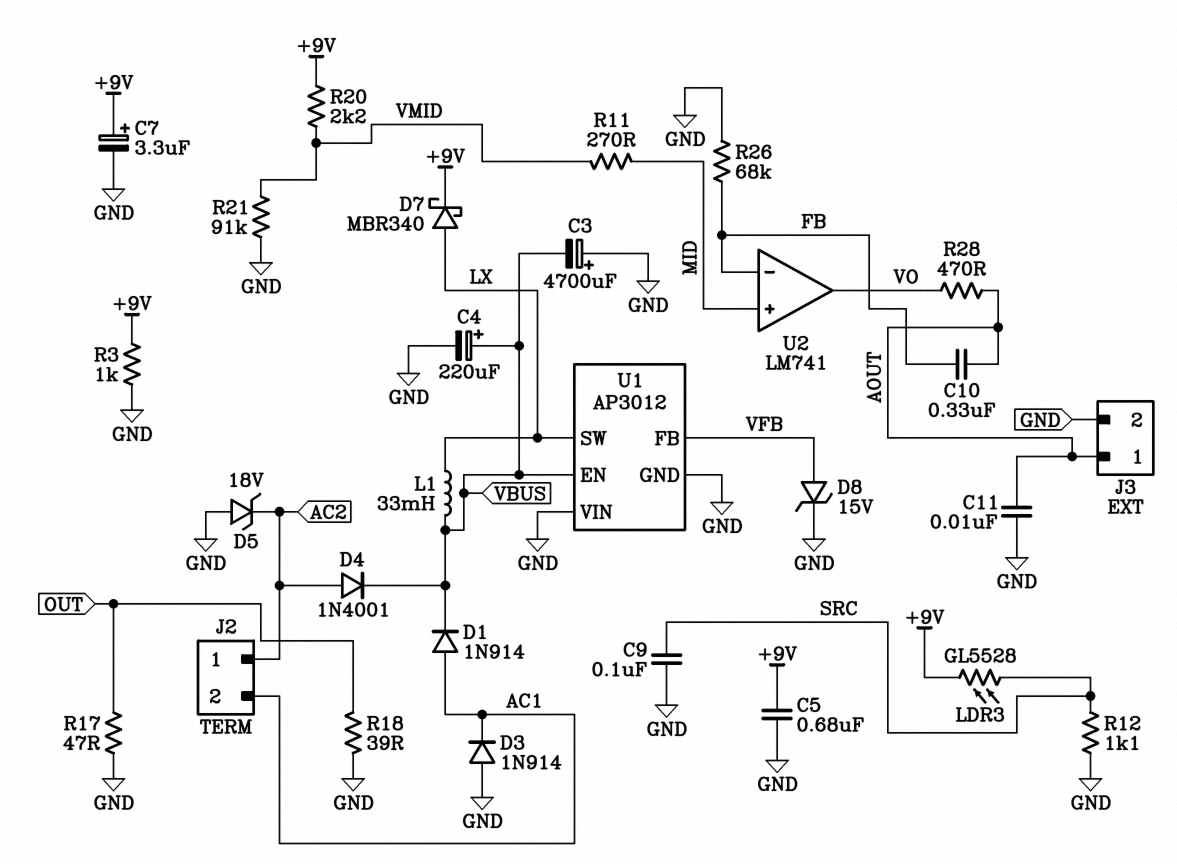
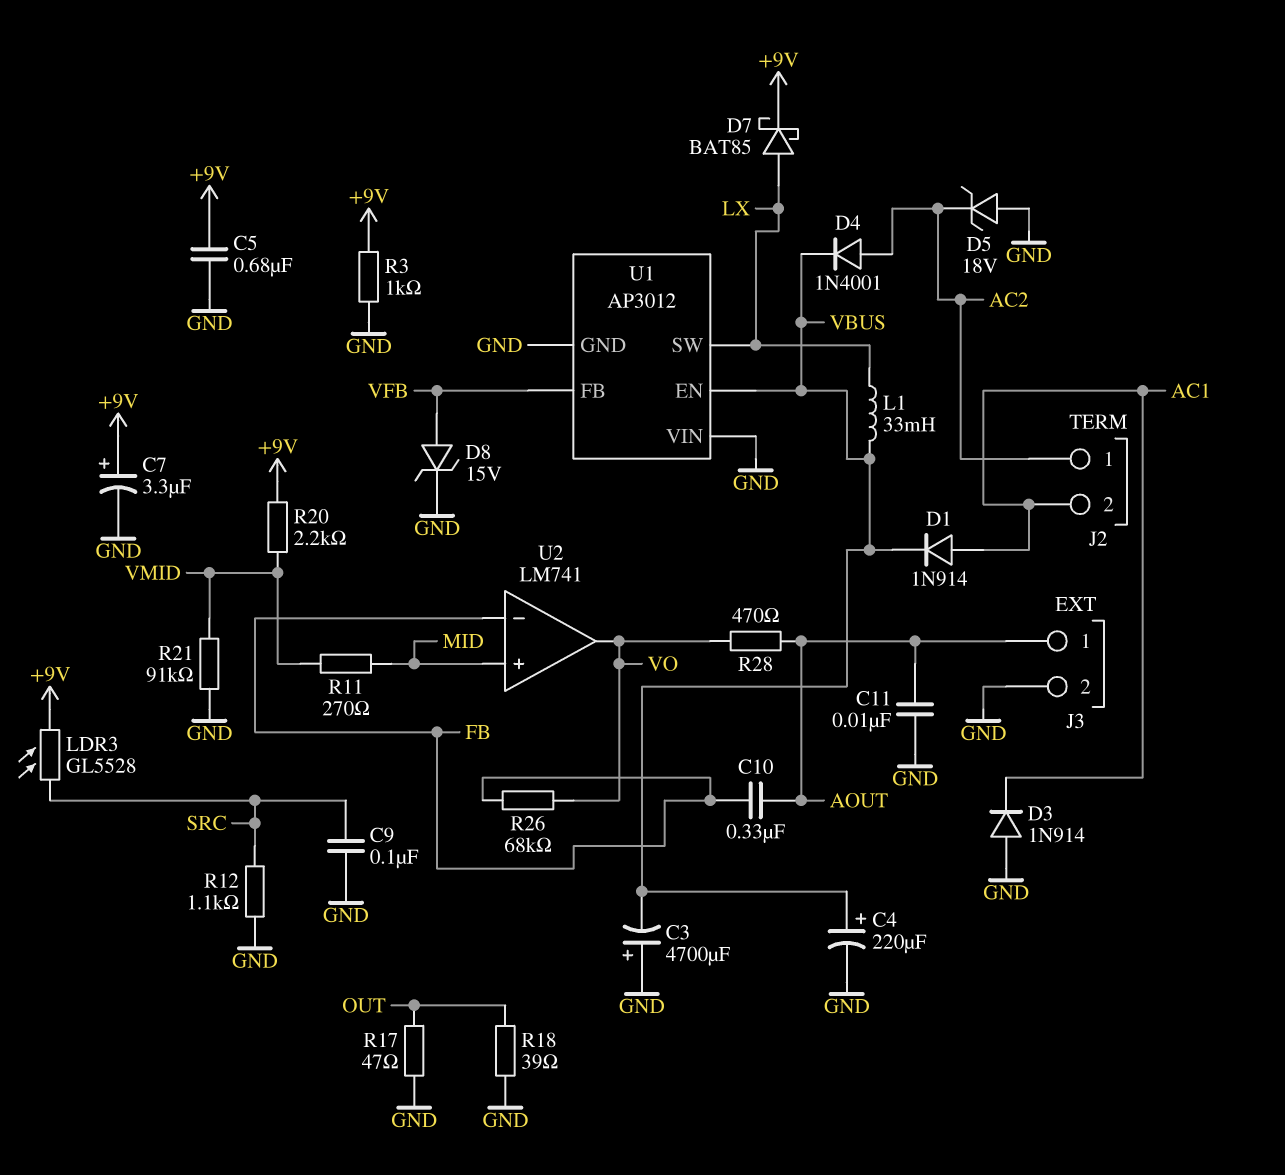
D7: schottky MBR340 (A LX, K +9V) -> schottky BAT85 (A LX, K +9V)
R26: 68k (FB, GND) -> 68k (FB, VO)

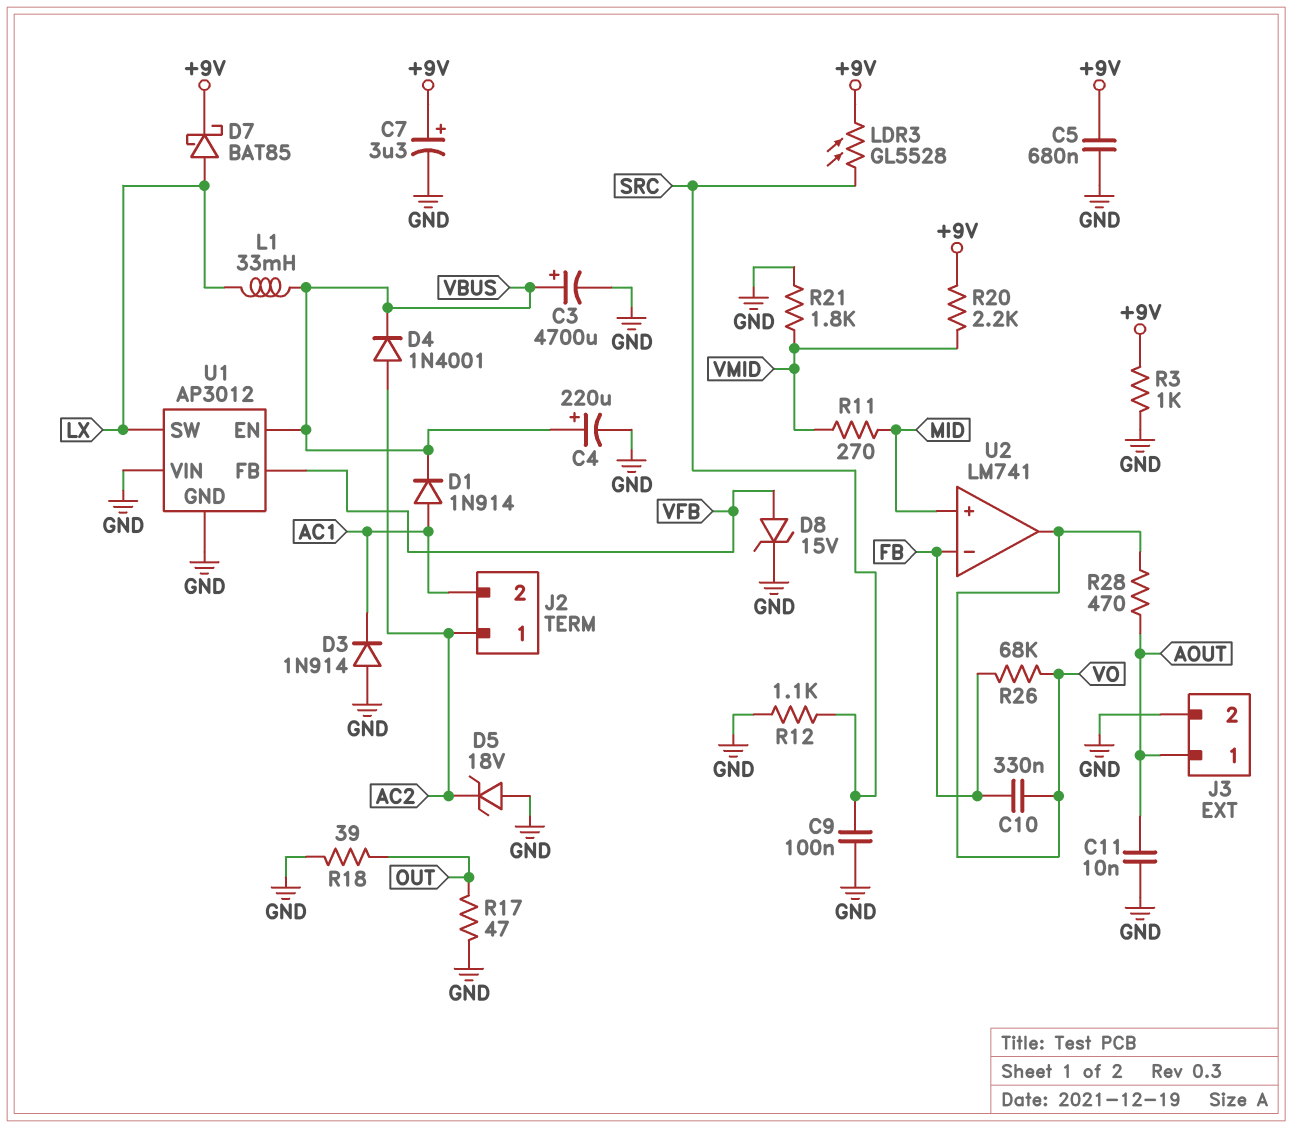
C3: 4700uF (plus GND, minus VBUS) -> 4700uF (plus VBUS, minus GND)
C10: 330nF (AOUT, FB) -> 330nF (FB, VO)
R21: 91k (GND, VMID) -> 1.8k (GND, VMID)

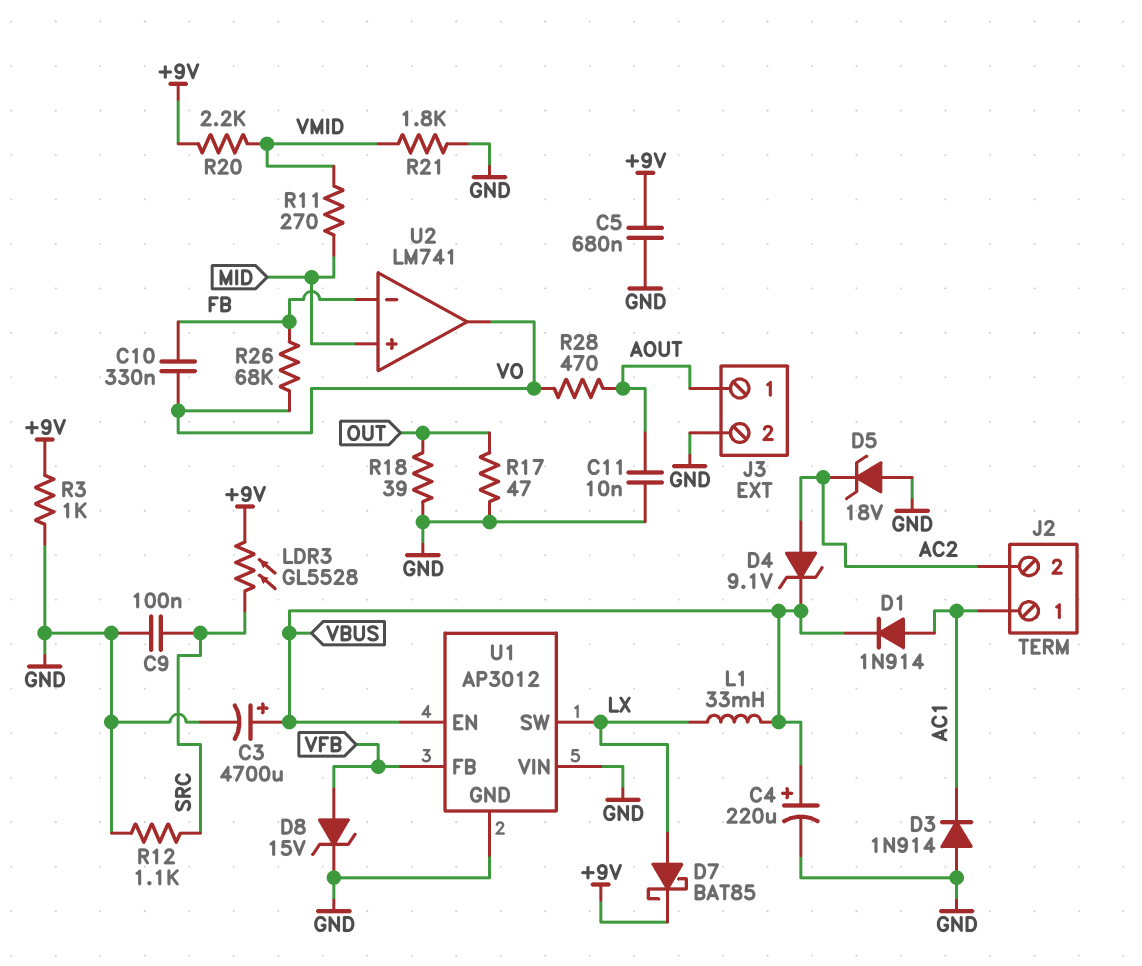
C7: 3.3uF (plus +9V, minus GND) -> none
D4: diode 1N4001 (A AC2, K VBUS) -> zener 9.1V (A AC2, K VBUS)
J2 pin 1: AC2 -> AC1
J2 pin 2: AC1 -> AC2

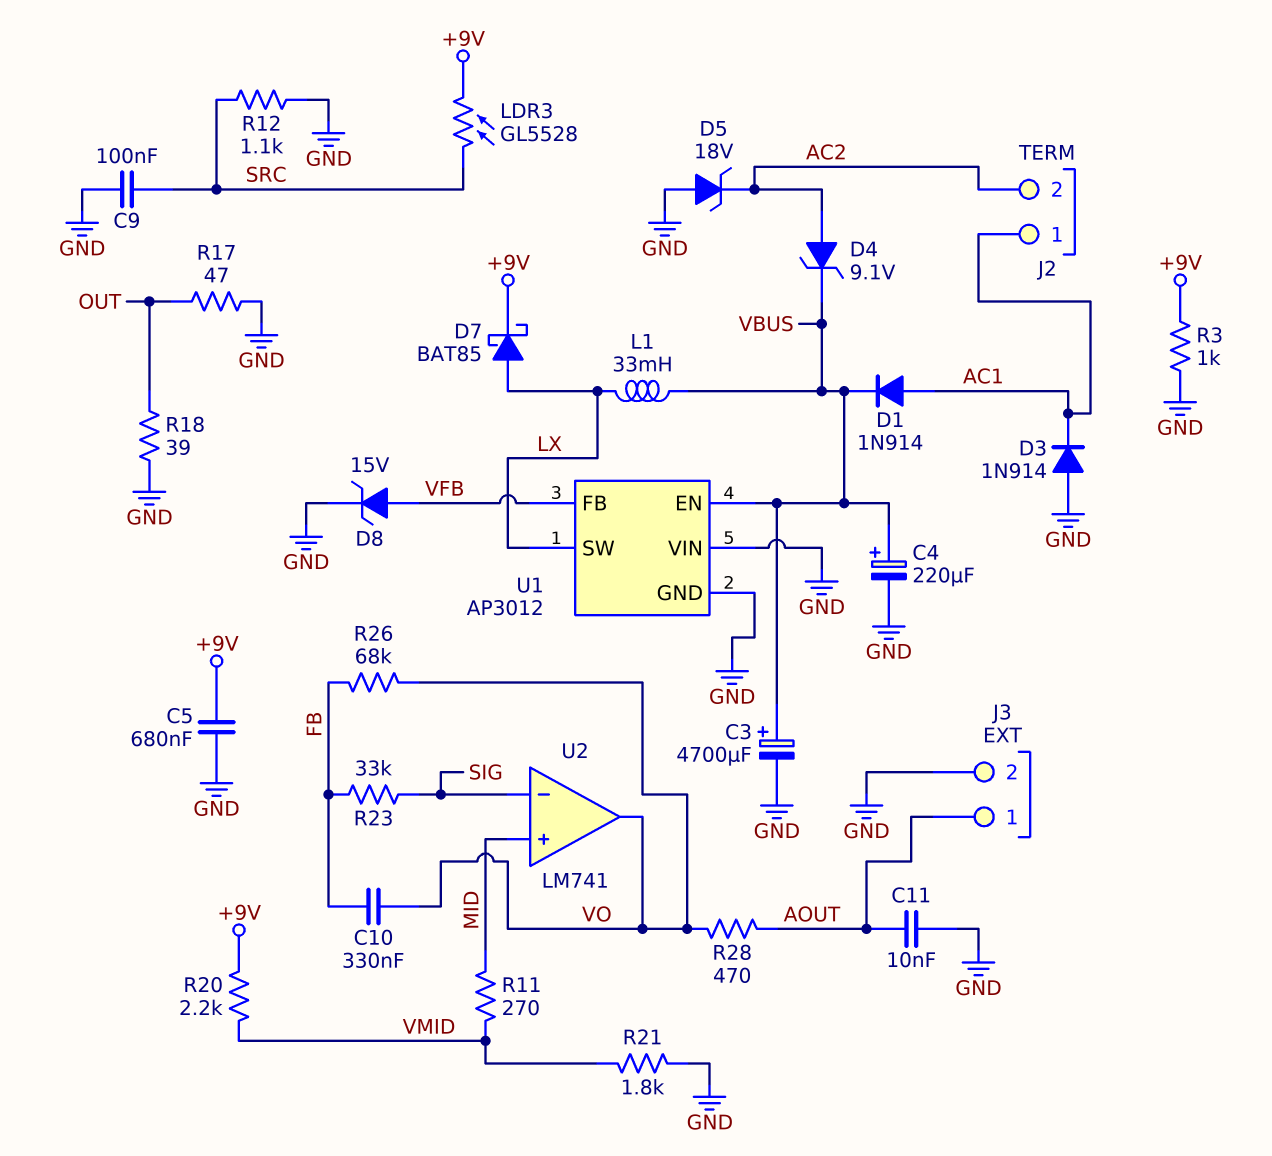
R23: none -> 33k (FB, SIG)
U2 pin in-: FB -> SIG

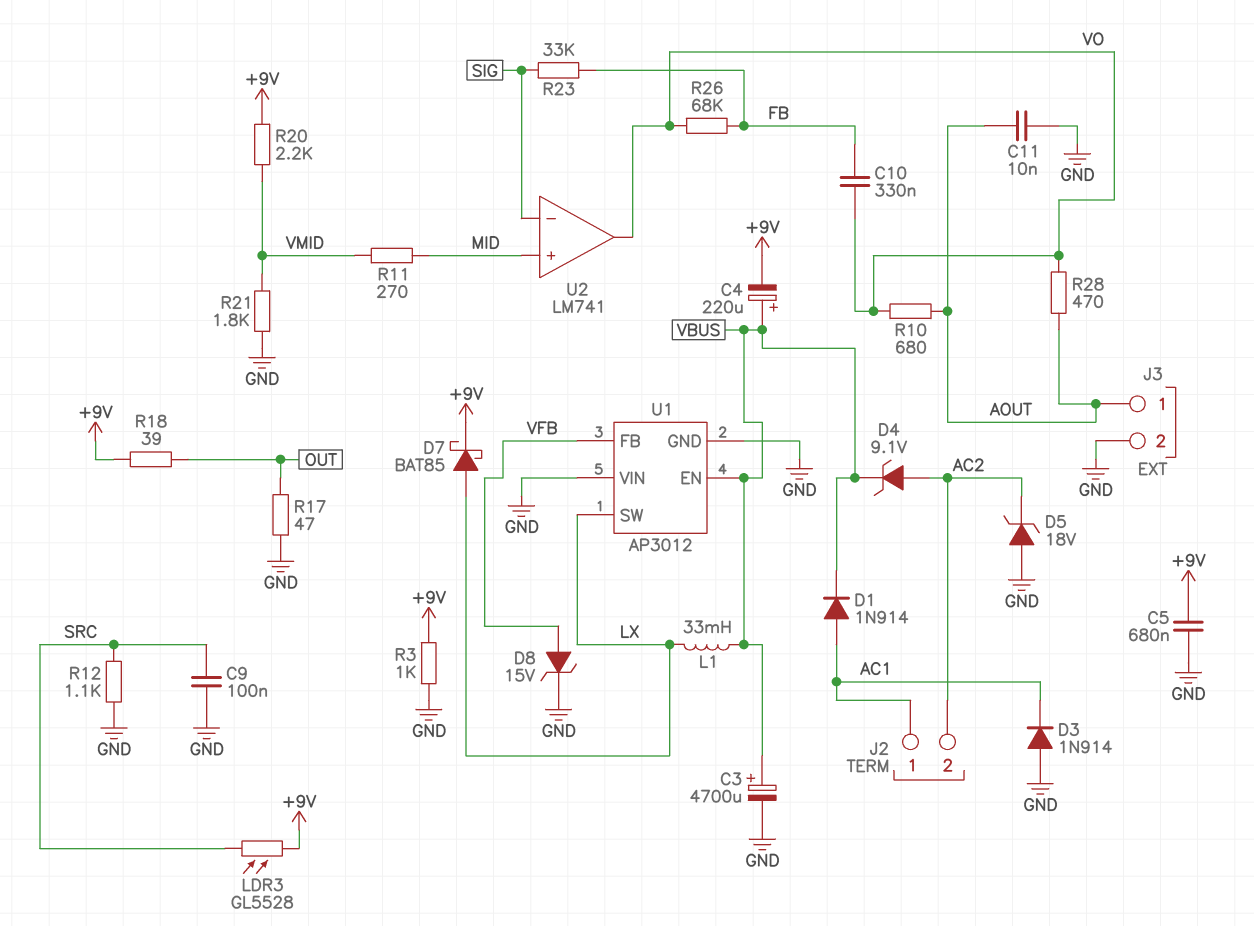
C4: 220uF (plus VBUS, minus GND) -> 220uF (plus VBUS, minus +9V)
R10: none -> 680 (AOUT, VO)
R18: 39 (GND, OUT) -> 39 (+9V, OUT)

